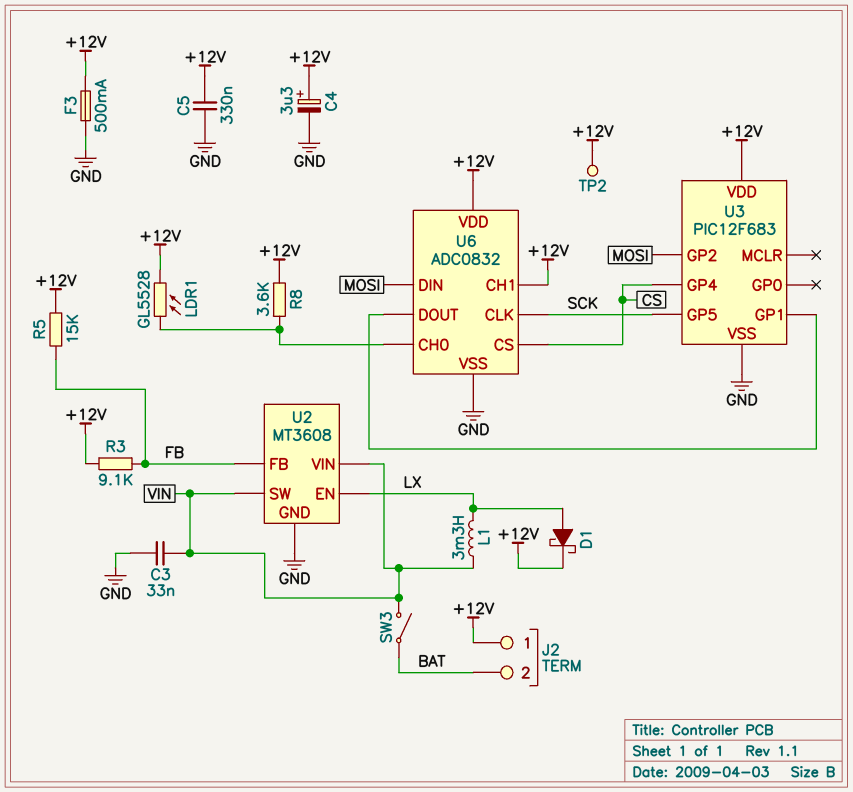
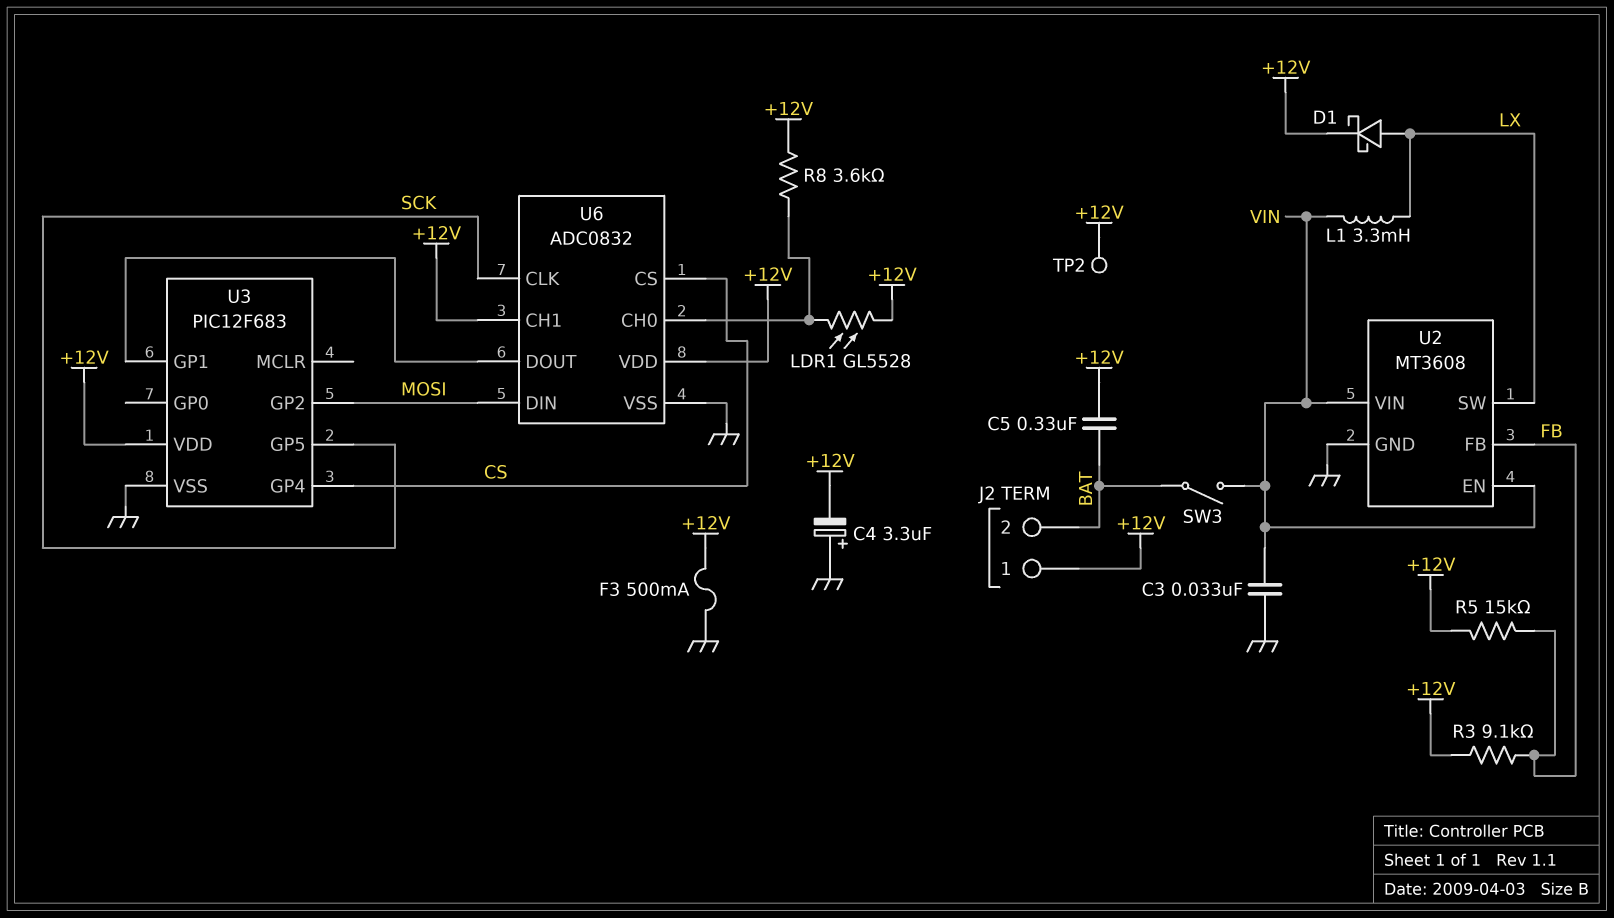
C4: 3.3uF (plus +12V, minus GND) -> 3.3uF (plus GND, minus +12V)
C5: 330nF (+12V, GND) -> 330nF (+12V, BAT)
U2 pin EN: LX -> VIN
U2 pin SW: VIN -> LX

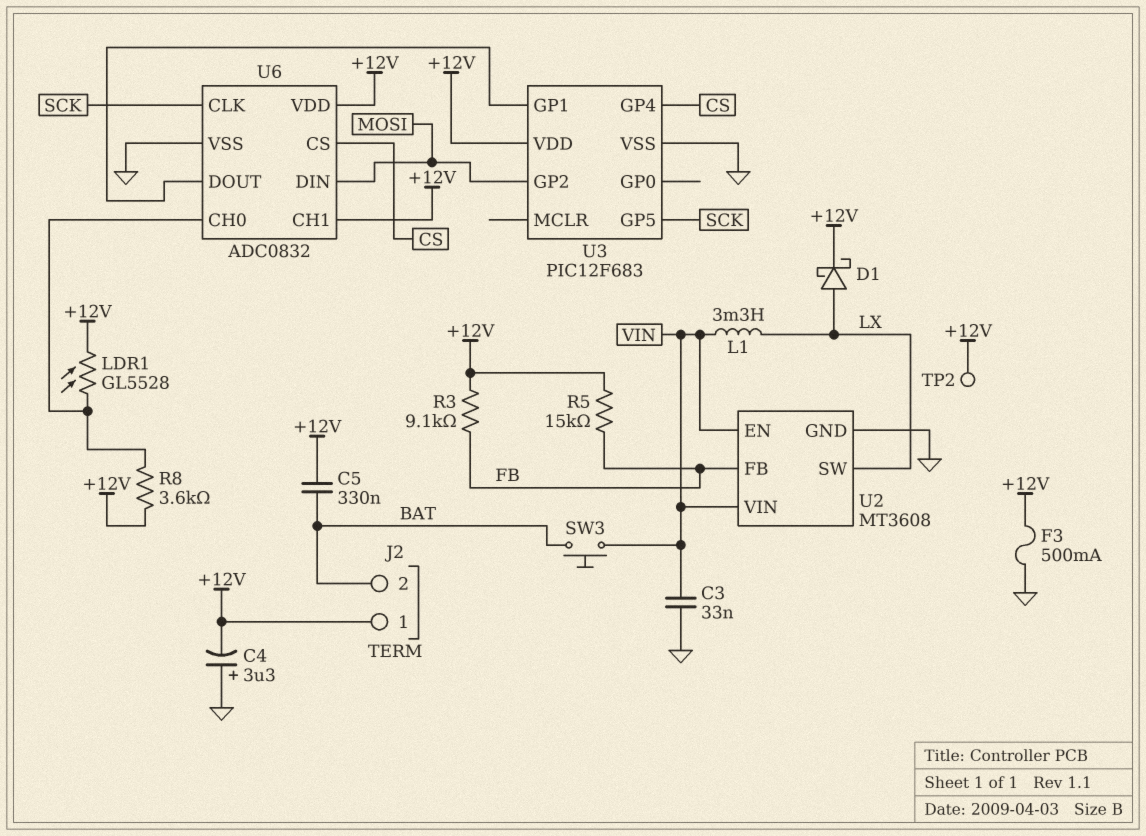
SW3: switch (BAT, VIN) -> button (BAT, VIN)

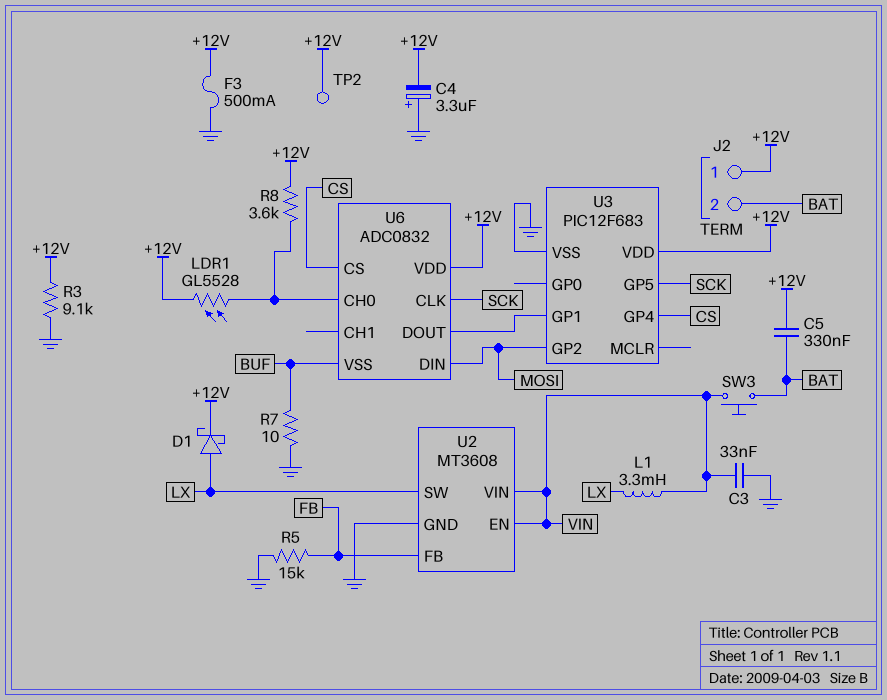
R3: 9.1k (+12V, FB) -> 9.1k (+12V, GND)
R5: 15k (+12V, FB) -> 15k (FB, GND)
R7: none -> 10 (BUF, GND)
U6 pin CH1: +12V -> none
U6 pin VSS: GND -> BUF

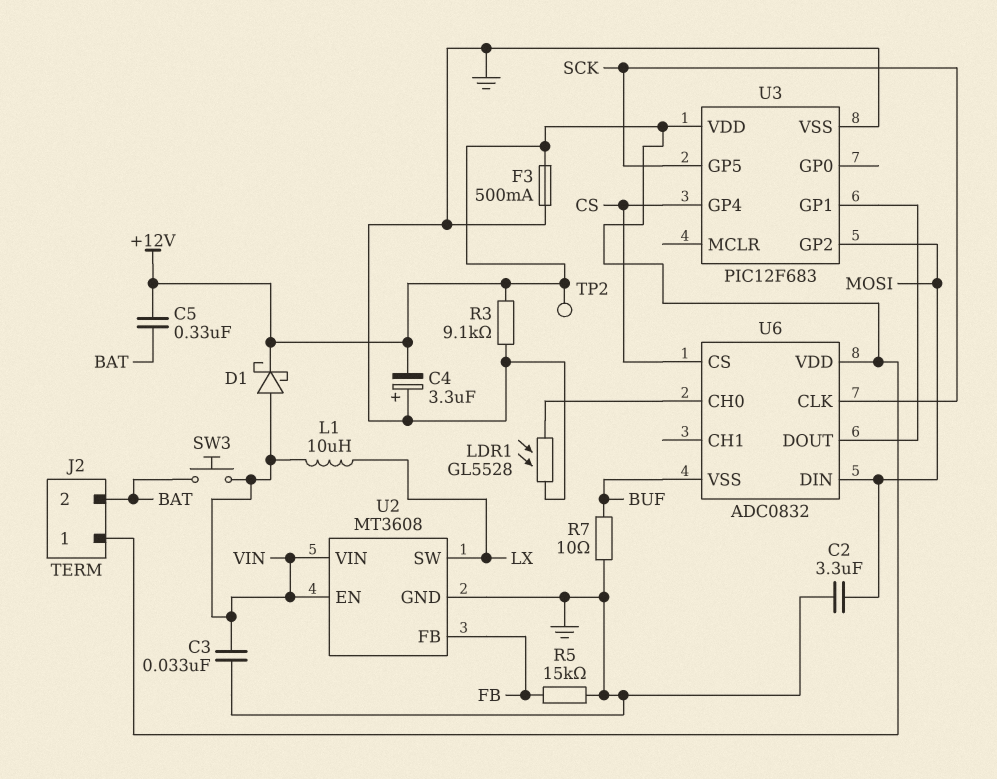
C2: none -> 3.3uF (GND, MOSI)
D1: schottky (A LX, K +12V) -> schottky (A VIN, K +12V)
L1: 3.3mH (LX, VIN) -> 10uH (LX, VIN)
LDR1: GL5528 (+12V, U6/CH0) -> GL5528 (GND, U6/CH0)
R8: 3.6k (+12V, U6/CH0) -> none

